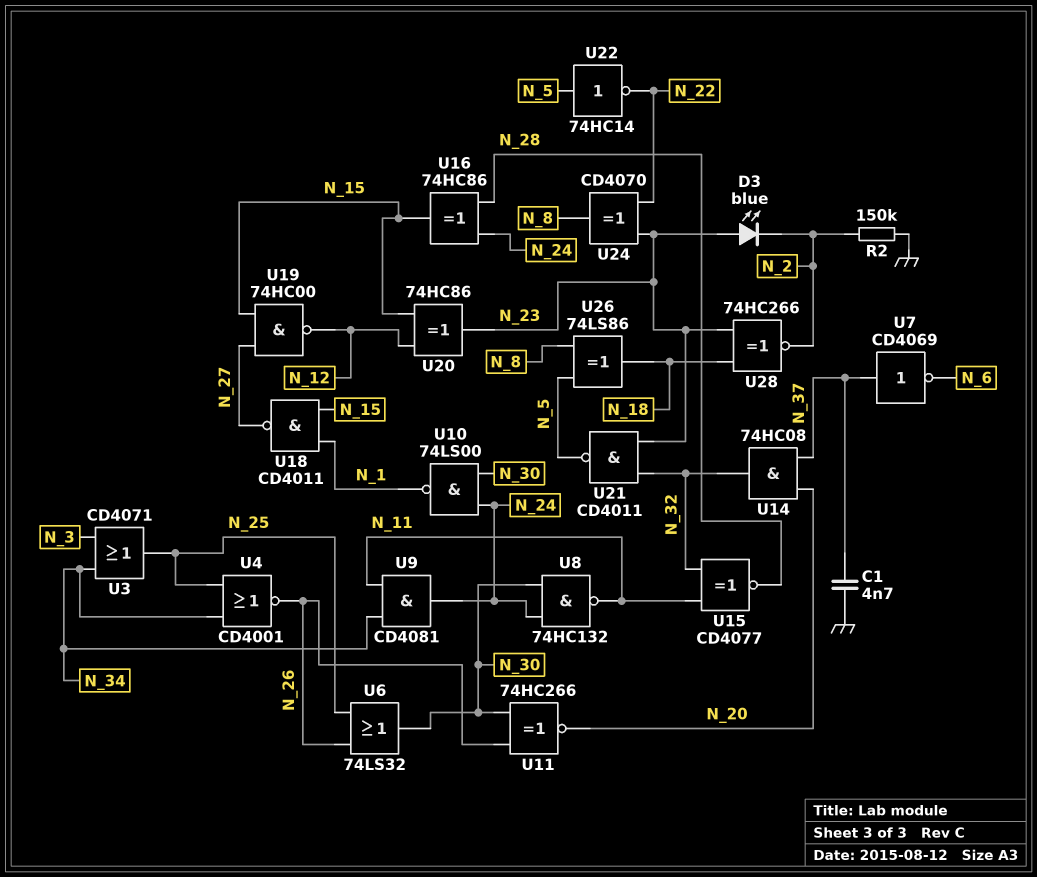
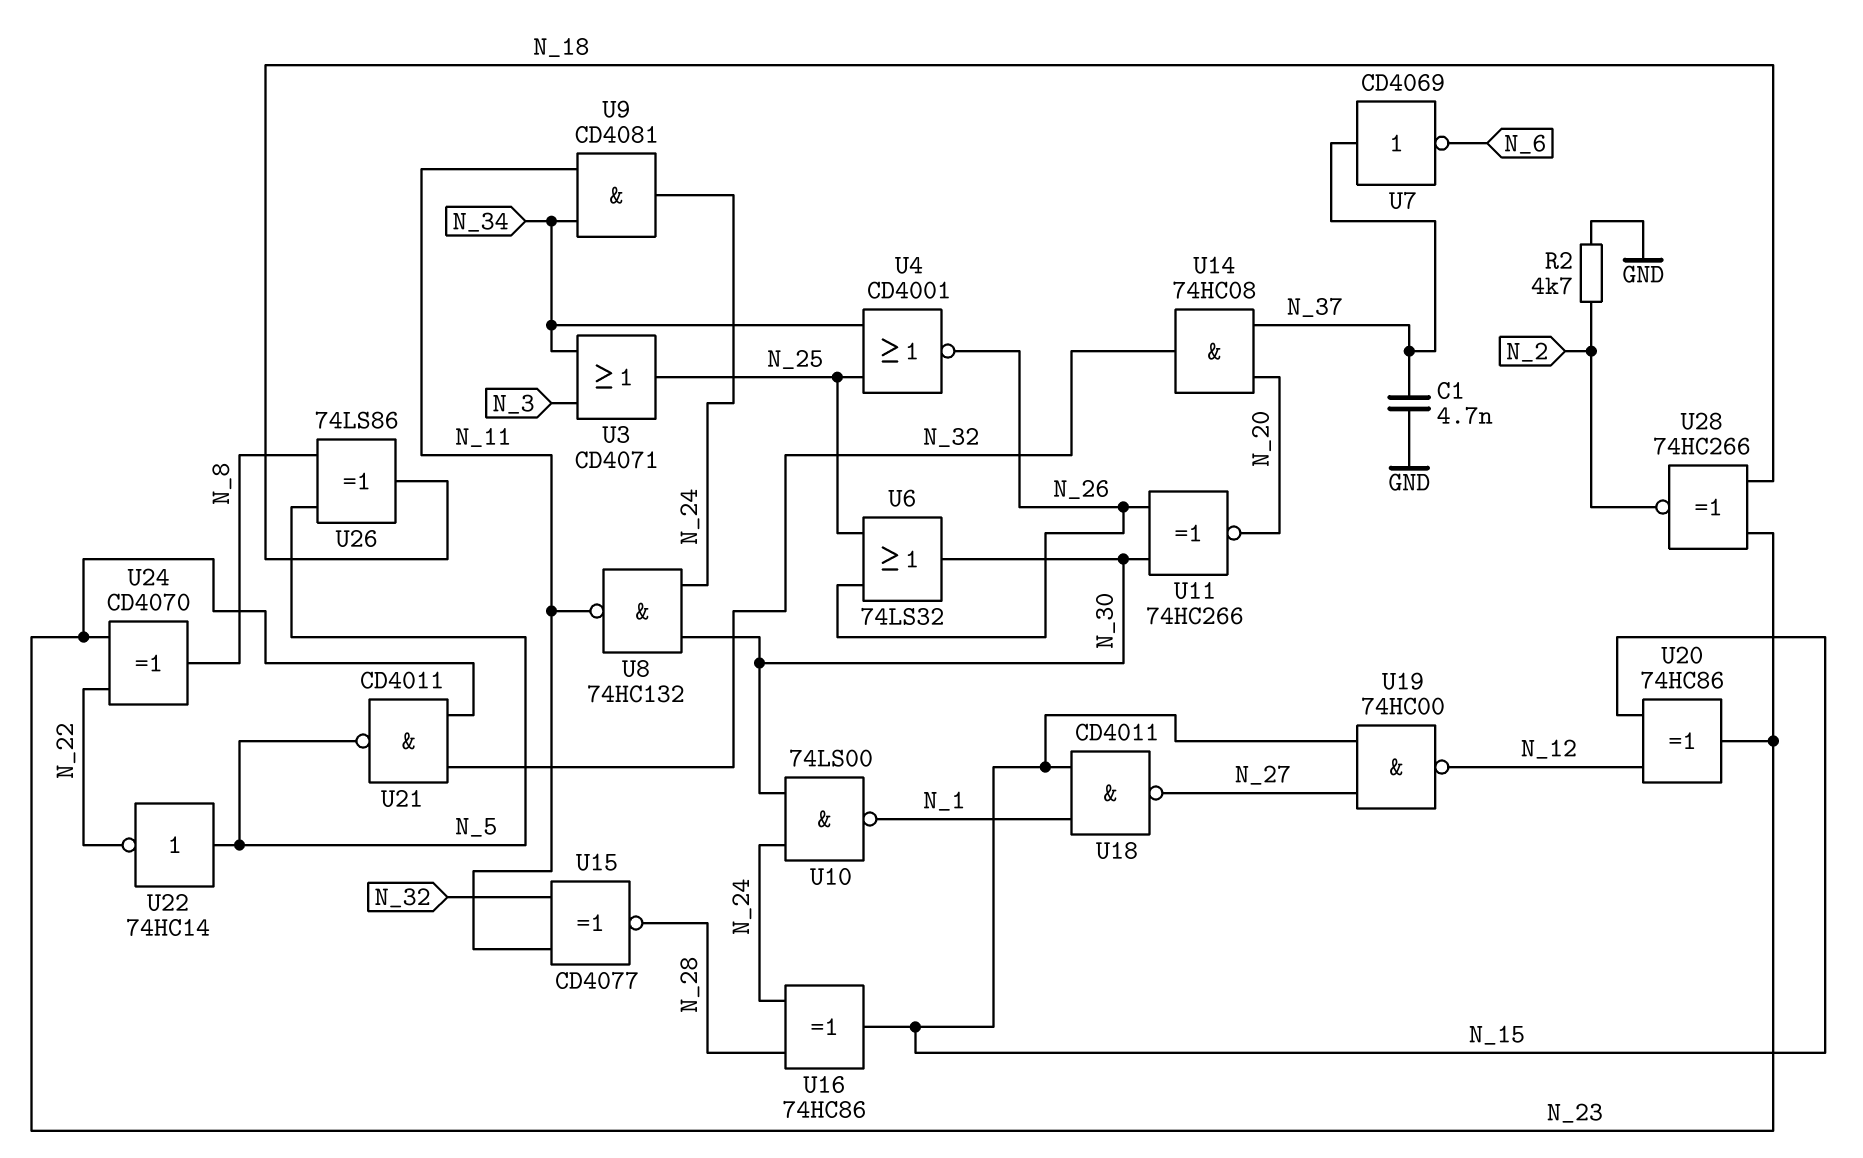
D3: LED blue (A N_23, K N_2) -> none
R2: 150k (GND, N_2) -> 4.7k (GND, N_2)

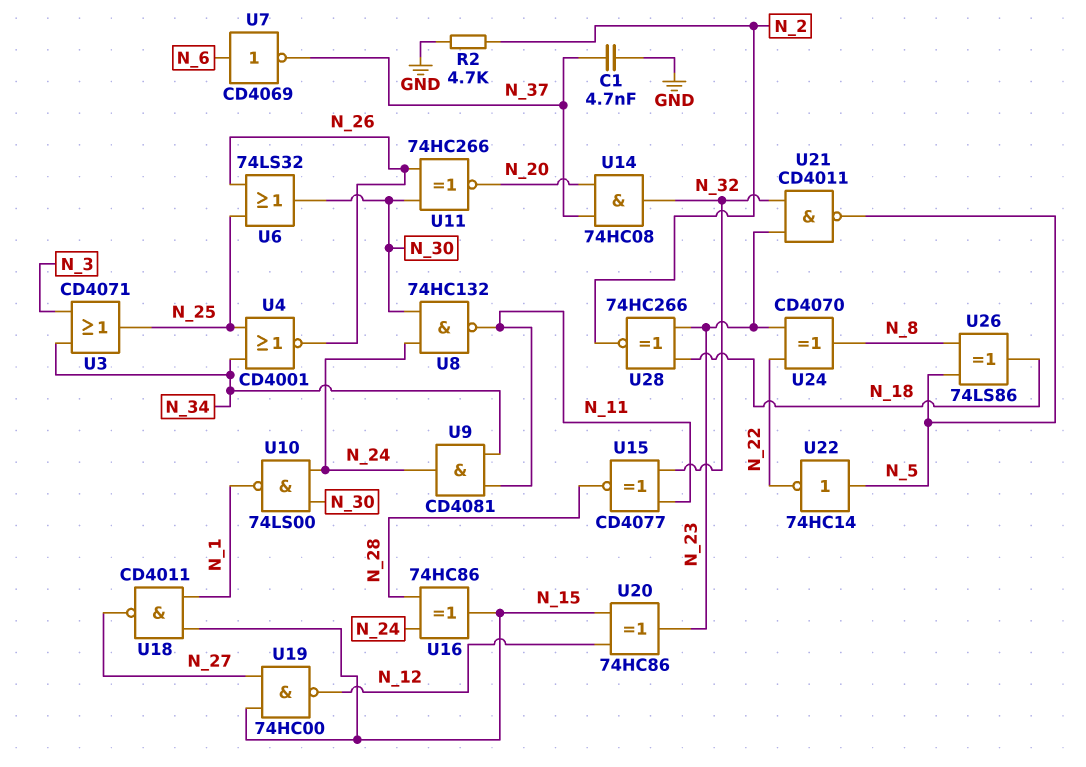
U7: NOT CD4069 (in N_37, out N_6) -> NOT CD4069 (in N_6, out N_37)

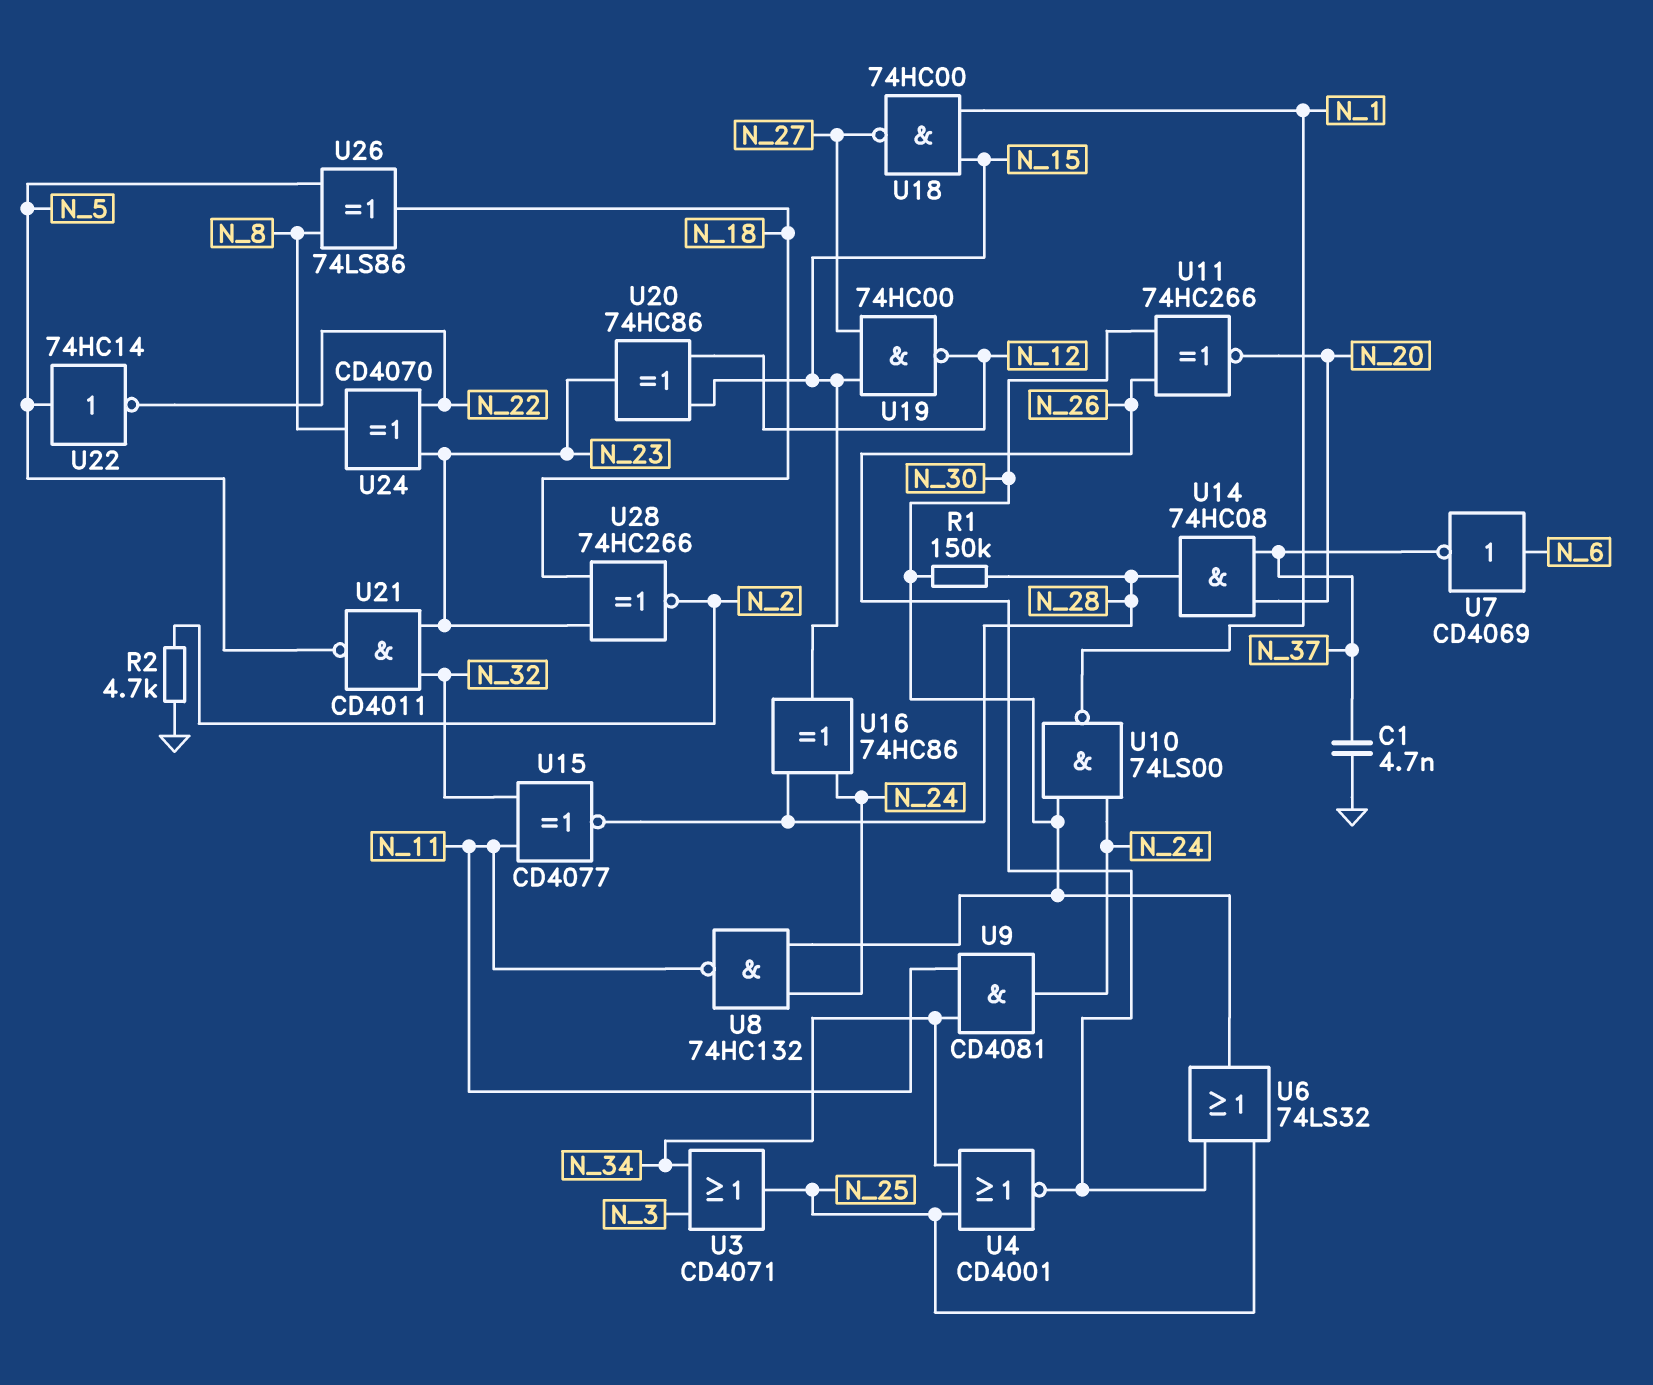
R1: none -> 150k (N_28, N_30)
U14: AND 74HC08 (in N_20, in N_37, out N_32) -> AND 74HC08 (in N_20, in N_37, out N_28)
U18: NAND CD4011 (in N_1, in N_15, out N_27) -> NAND 74HC00 (in N_1, in N_15, out N_27)

